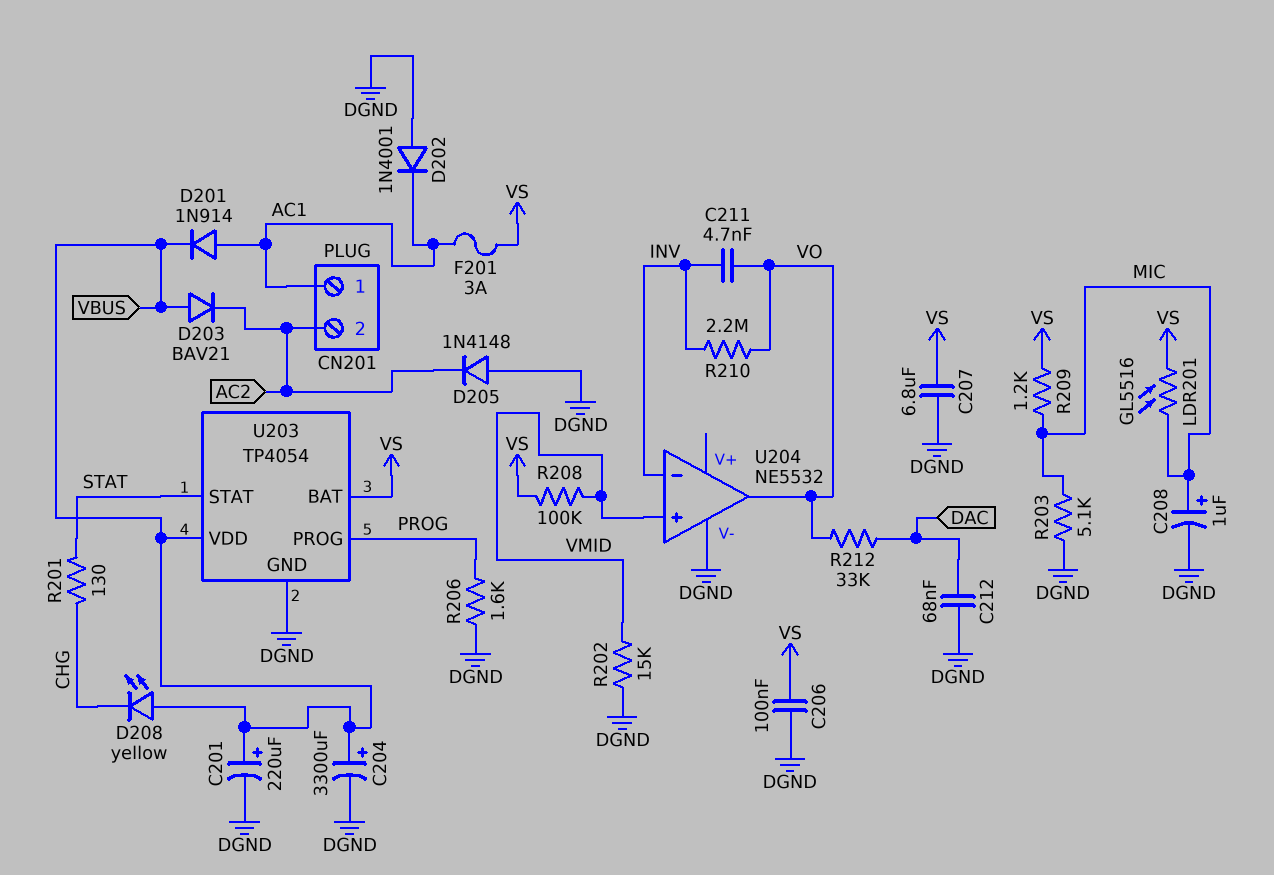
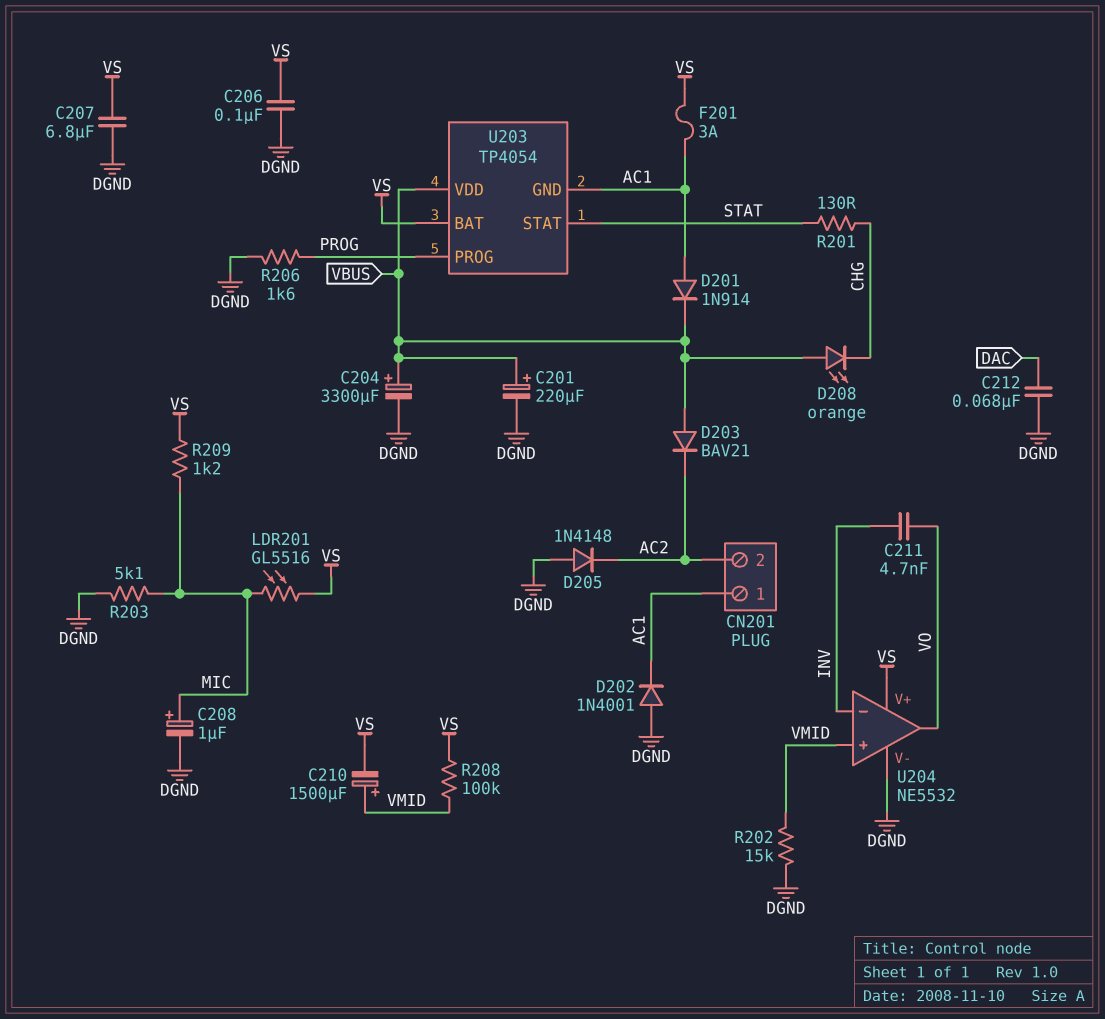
C210: none -> 1500uF (plus VMID, minus VS)
D208: LED yellow (A VBUS, K CHG) -> LED orange (A VBUS, K CHG)
R210: 2.2M (INV, VO) -> none
R212: 33k (DAC, VO) -> none
U203 pin GND: DGND -> AC1
U204 pin V+: none -> VS

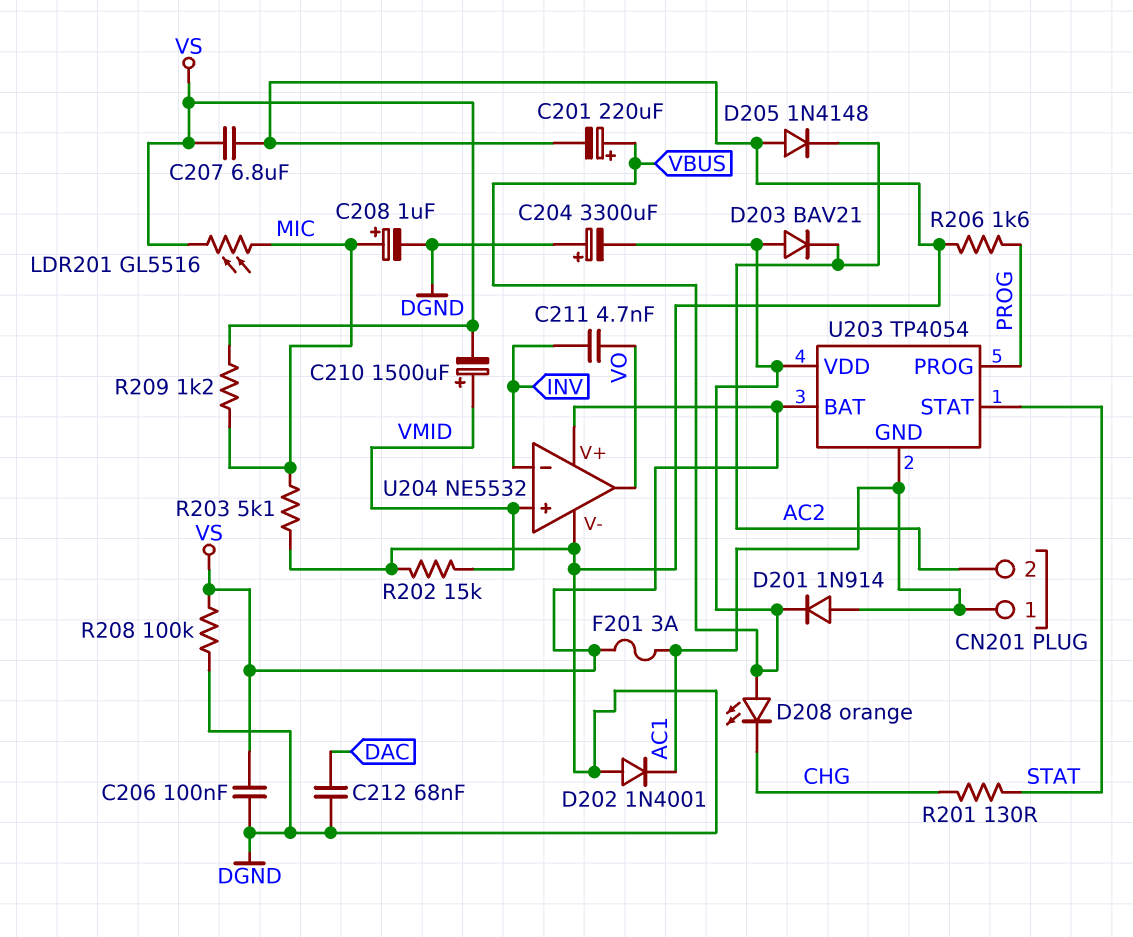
C204: 3300uF (plus VBUS, minus DGND) -> 3300uF (plus DGND, minus VBUS)
R208: 100k (VMID, VS) -> 100k (DGND, VS)

